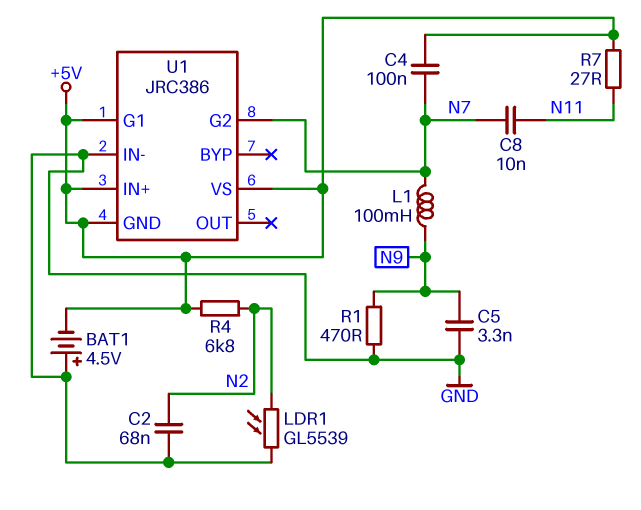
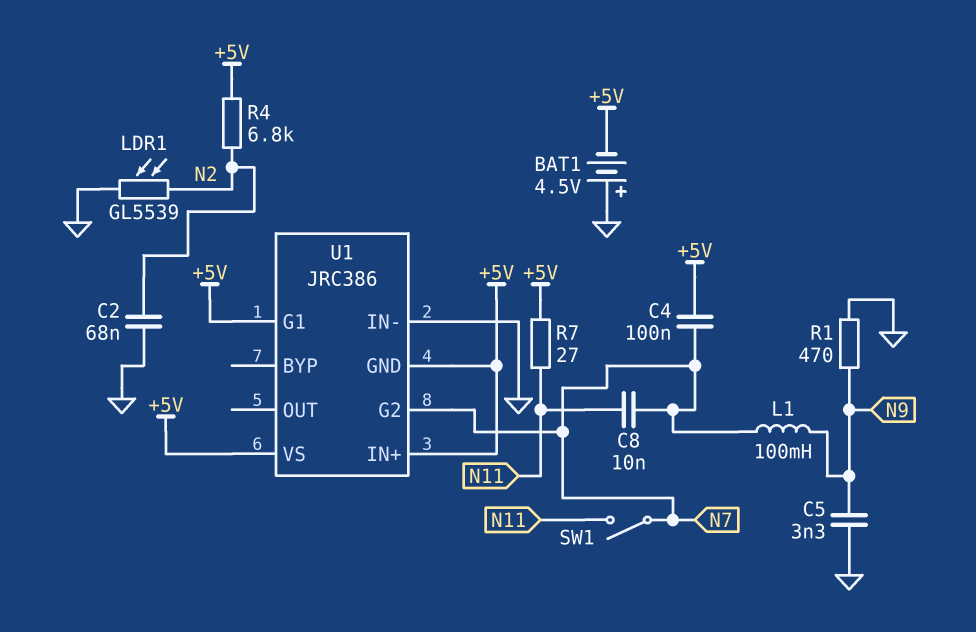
SW1: none -> switch (N7, N11)

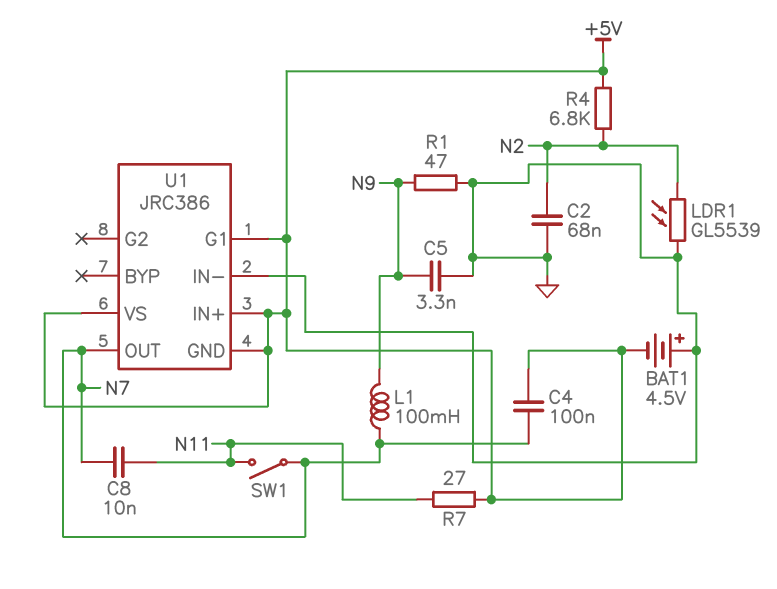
R1: 470 (GND, N9) -> 47 (GND, N9)
U1 pin G2: N7 -> none
U1 pin OUT: none -> N7

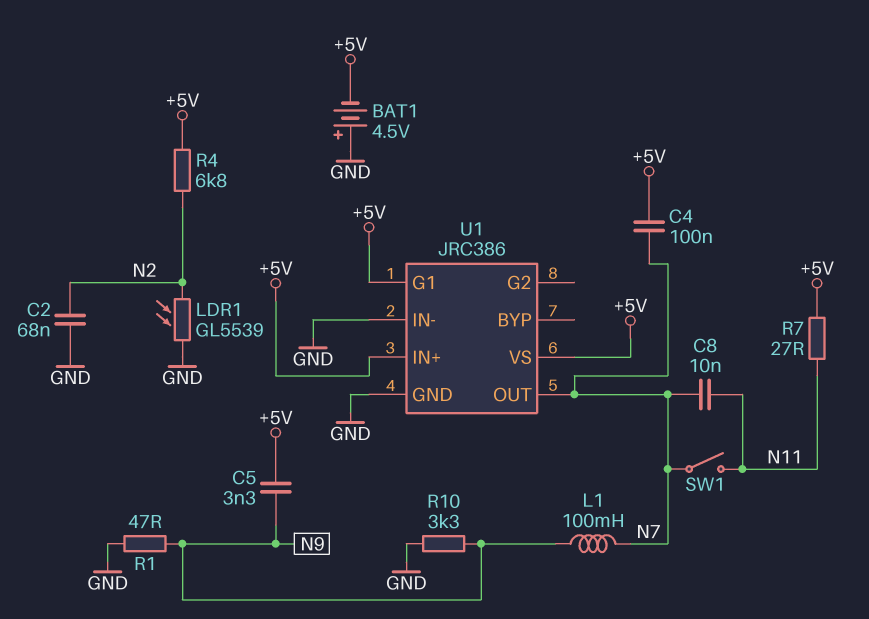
C5: 3.3nF (GND, N9) -> 3.3nF (+5V, N9)
R10: none -> 3.3k (GND, N9)
U1 pin GND: +5V -> GND

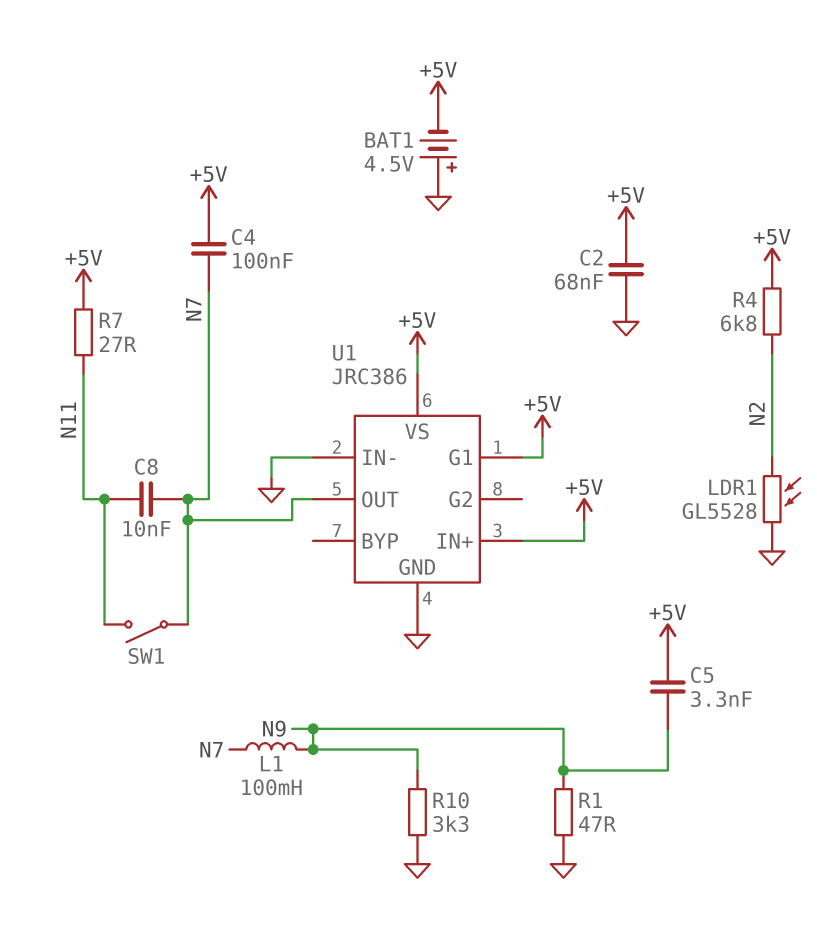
C2: 68nF (GND, N2) -> 68nF (+5V, GND)
LDR1: GL5539 (GND, N2) -> GL5528 (GND, N2)

